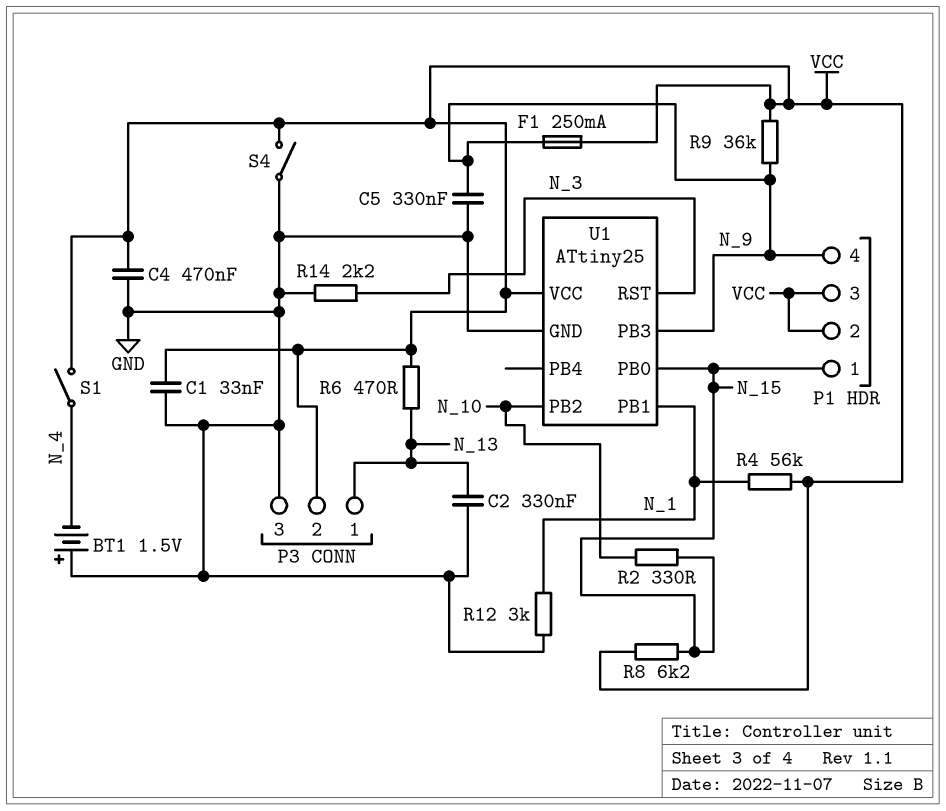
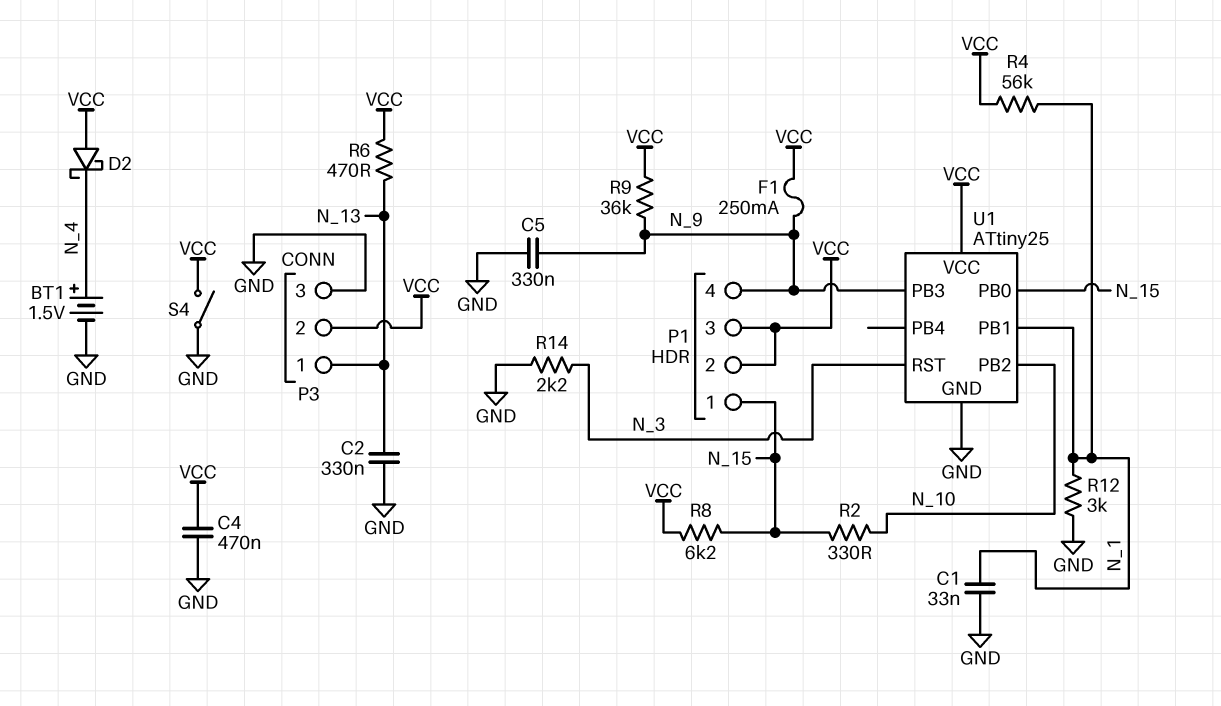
BT1: 1.5V (plus GND, minus N_4) -> 1.5V (plus N_4, minus GND)
C1: 33nF (GND, VCC) -> 33nF (GND, N_1)
D2: none -> schottky (A VCC, K N_4)
S1: switch (N_4, VCC) -> none

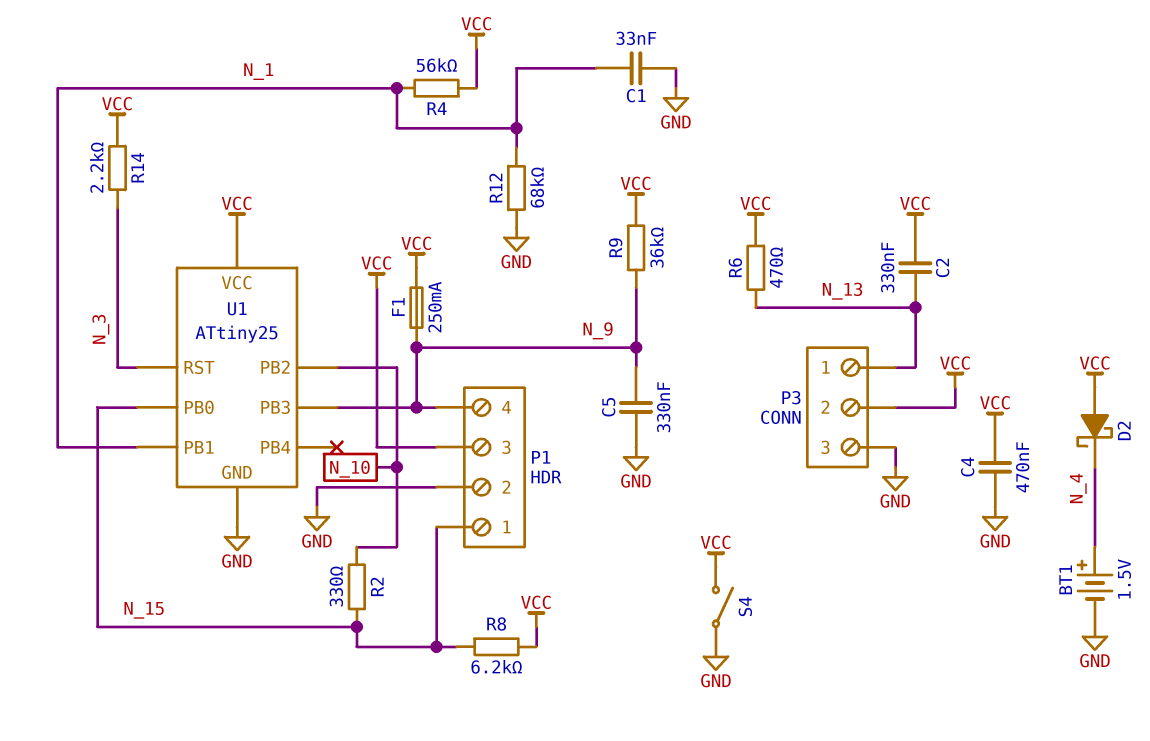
C2: 330nF (GND, N_13) -> 330nF (N_13, VCC)
P1 pin 2: VCC -> GND
R12: 3k (GND, N_1) -> 68k (GND, N_1)
R14: 2.2k (GND, N_3) -> 2.2k (N_3, VCC)

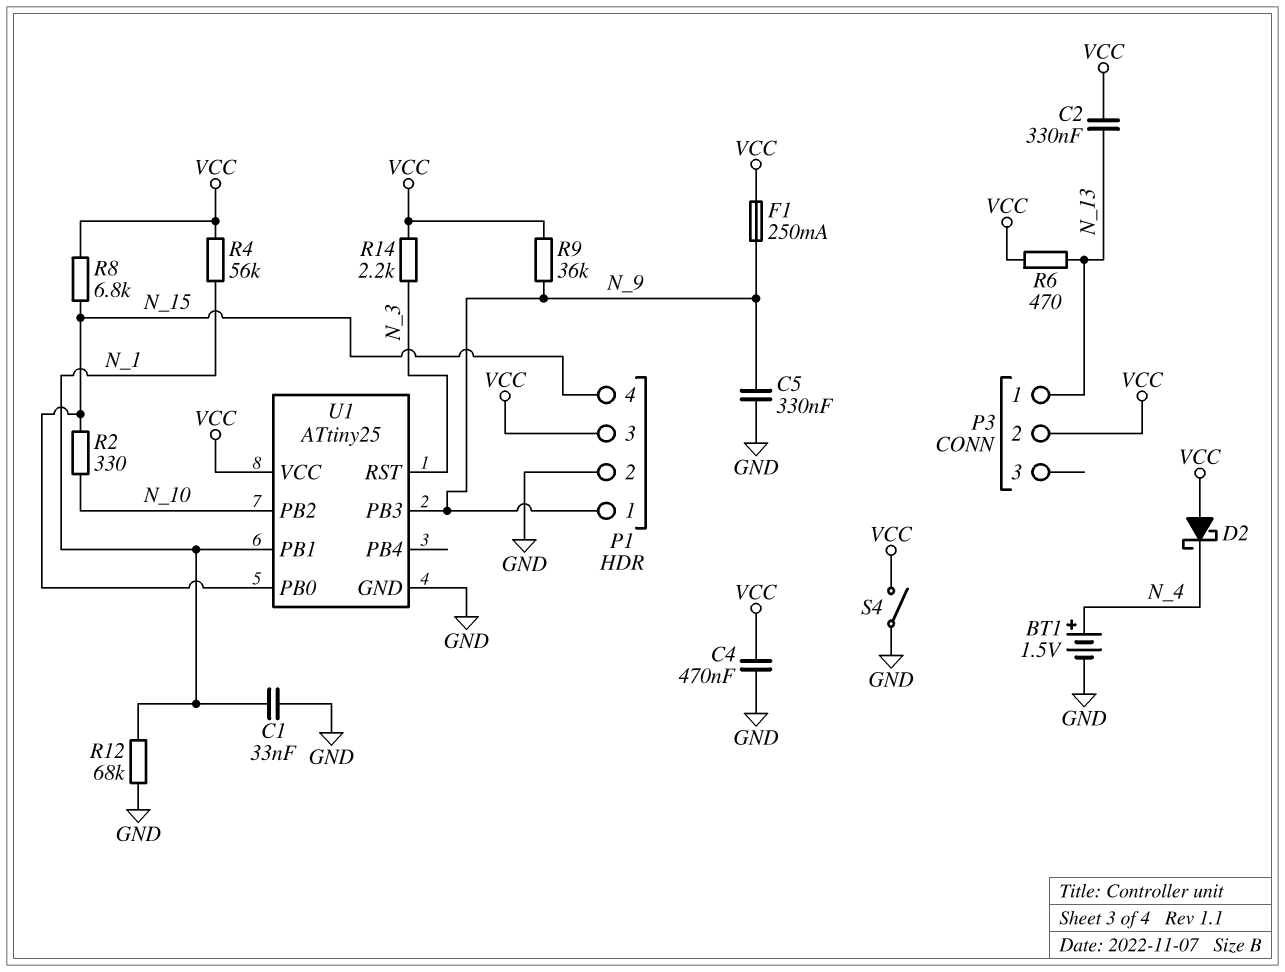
P1 pin 1: N_15 -> N_9
P1 pin 4: N_9 -> N_15
P3 pin 3: GND -> none
R8: 6.2k (N_15, VCC) -> 6.8k (N_15, VCC)

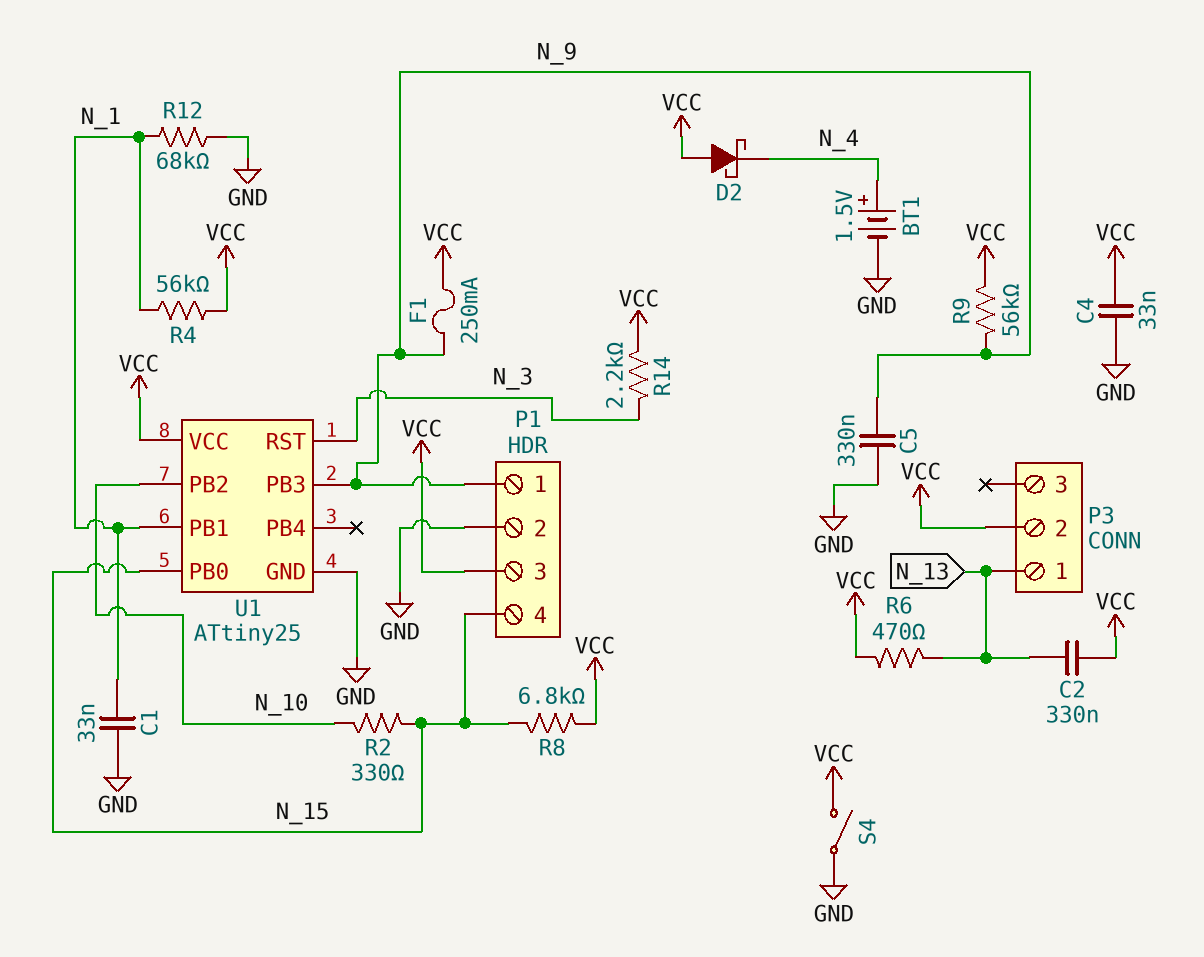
C4: 470nF (GND, VCC) -> 33nF (GND, VCC)
R9: 36k (N_9, VCC) -> 56k (N_9, VCC)

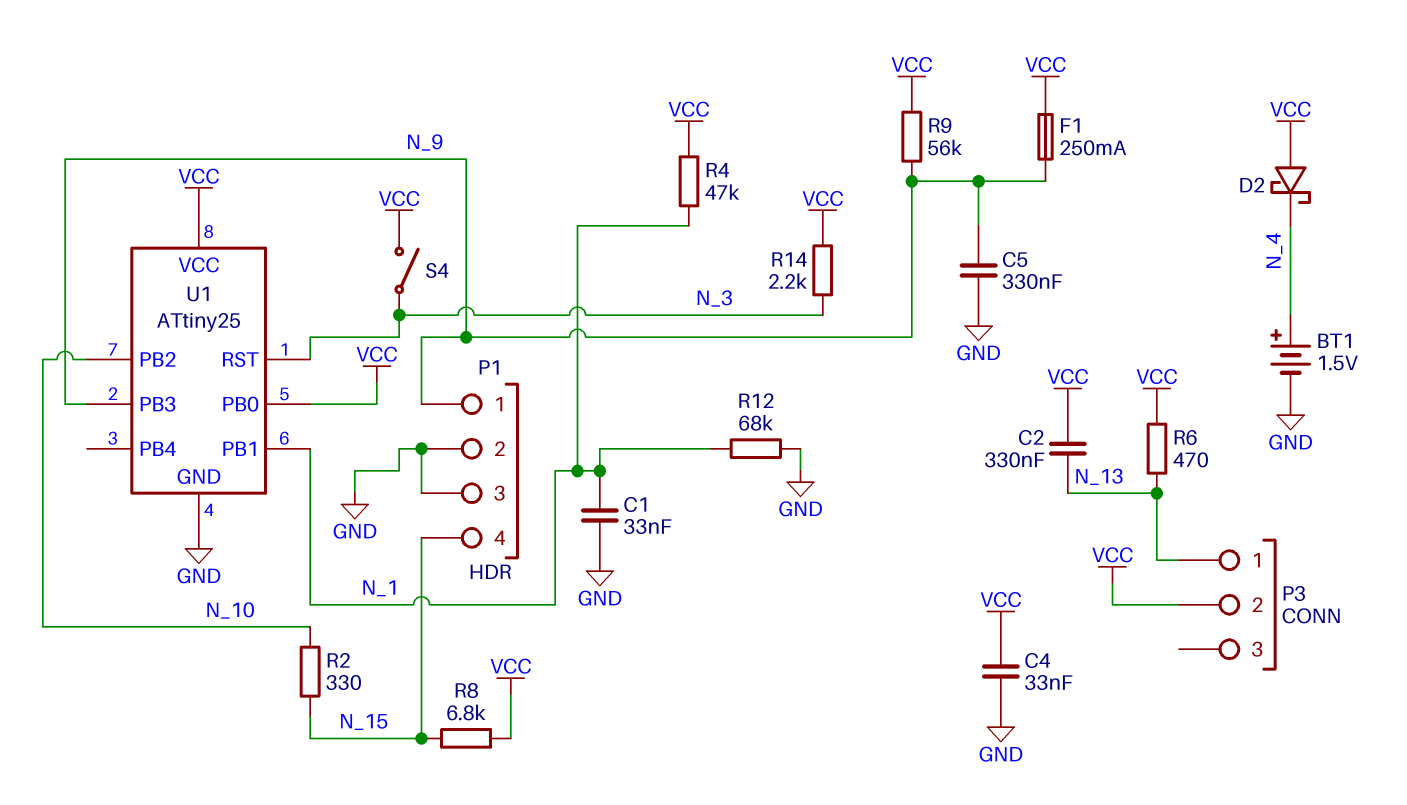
P1 pin 3: VCC -> GND
R4: 56k (N_1, VCC) -> 47k (N_1, VCC)
S4: switch (GND, VCC) -> switch (N_3, VCC)
U1 pin PB0: N_15 -> VCC

